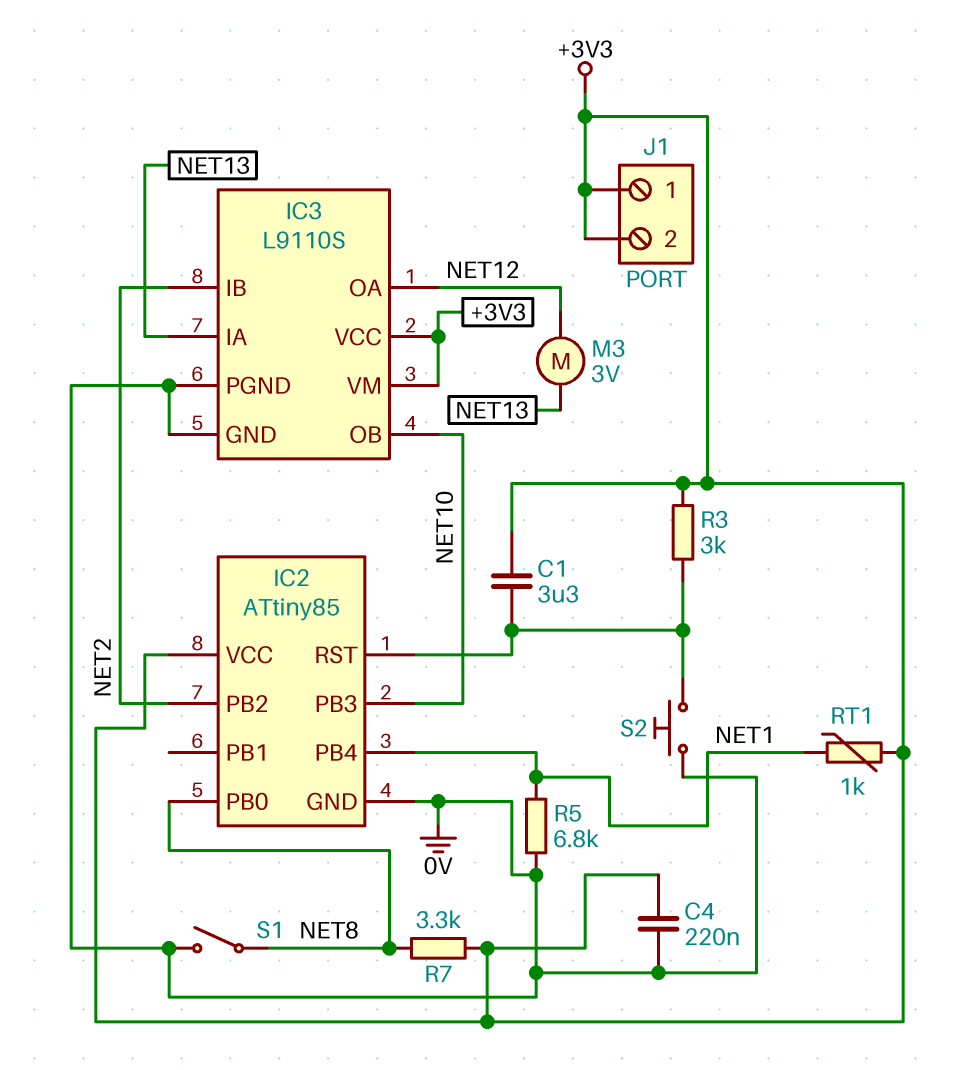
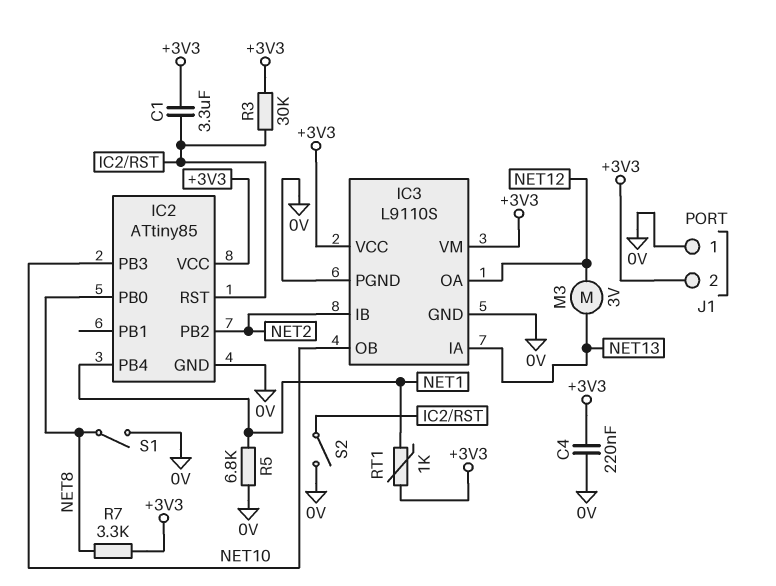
J1 pin 1: +3V3 -> 0V
R3: 3k (+3V3, IC2/RST) -> 30k (+3V3, IC2/RST)
S2: button (0V, IC2/RST) -> switch (0V, IC2/RST)

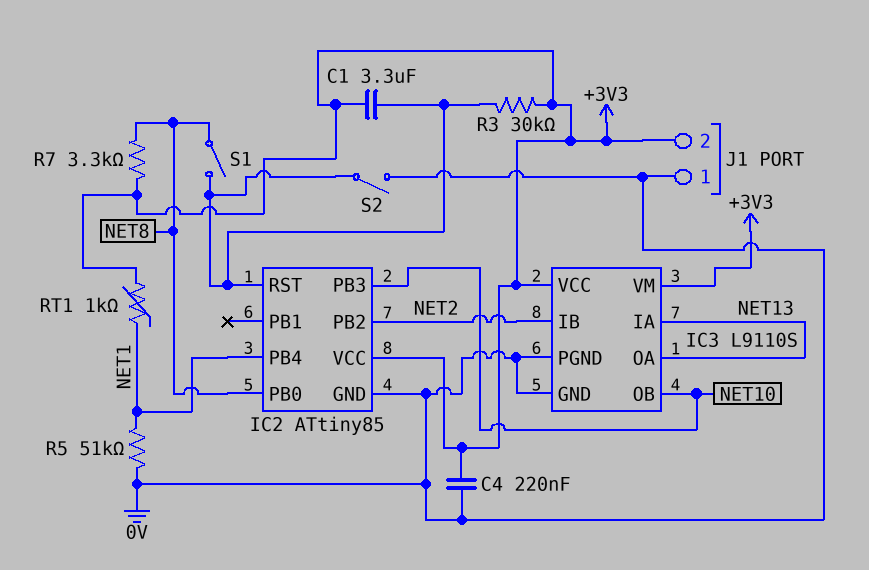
IC3 pin OA: NET12 -> NET13
M3: motor 3V (NET12, NET13) -> none
R5: 6.8k (0V, NET1) -> 51k (0V, NET1)
S1: switch (0V, NET8) -> switch (IC2/RST, NET8)

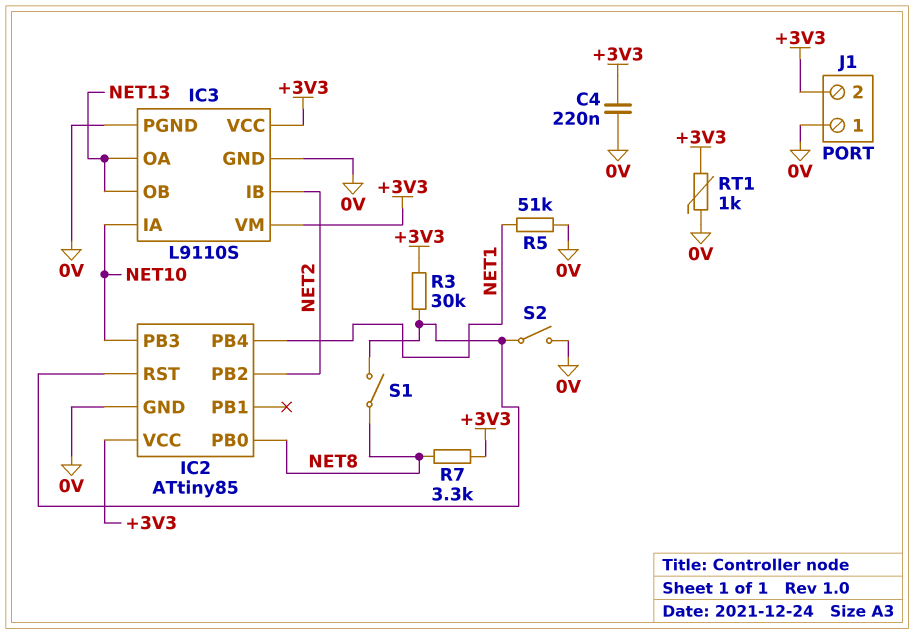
C1: 3.3uF (+3V3, IC2/RST) -> none
IC3 pin IA: NET13 -> NET10
IC3 pin OB: NET10 -> NET13
RT1: 1k (+3V3, NET1) -> 1k (+3V3, 0V)

